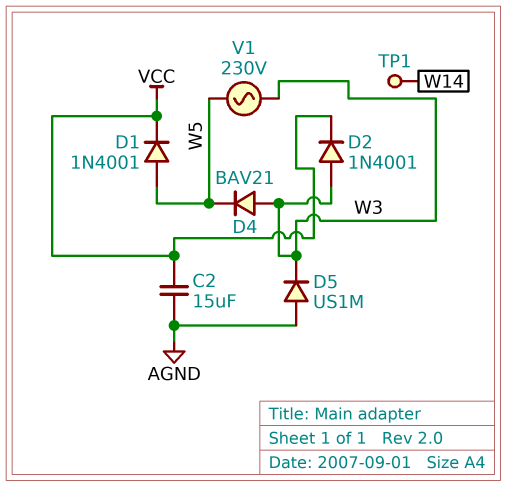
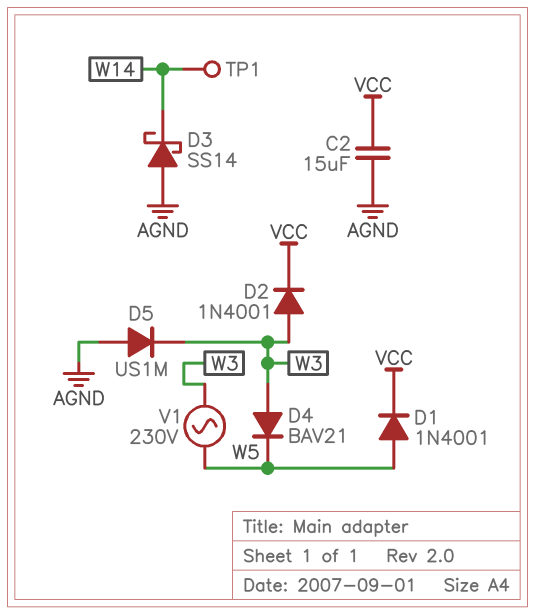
D3: none -> schottky SS14 (A AGND, K W14)

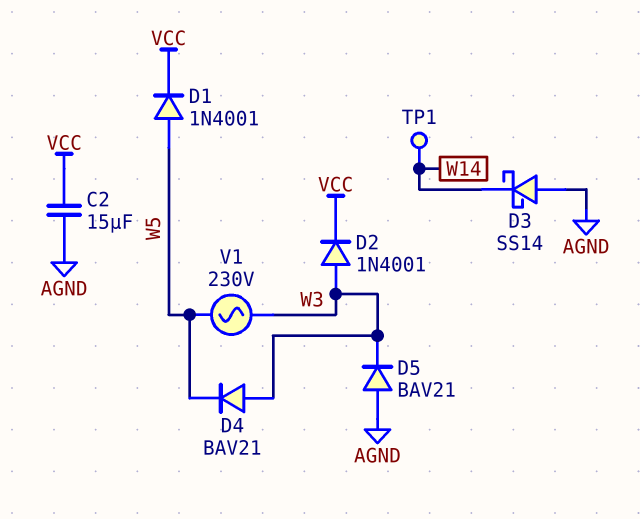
D5: diode US1M (A AGND, K W3) -> diode BAV21 (A AGND, K W3)

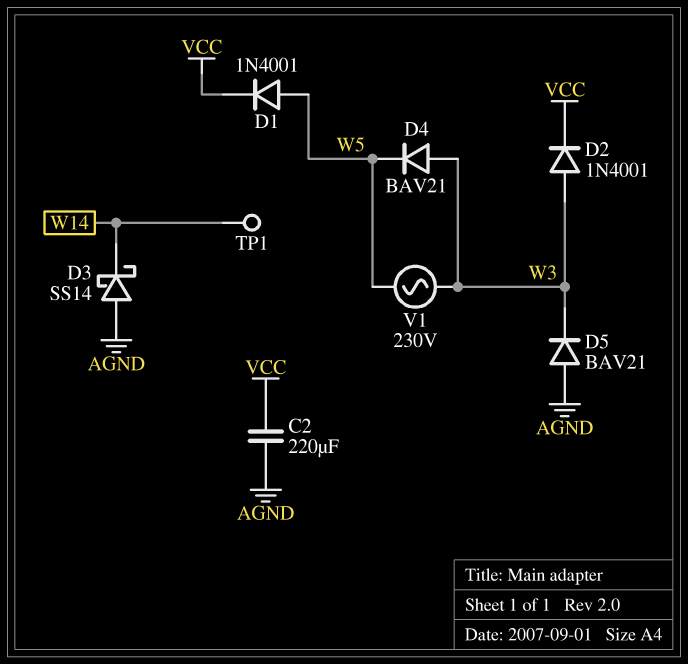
C2: 15uF (AGND, VCC) -> 220uF (AGND, VCC)

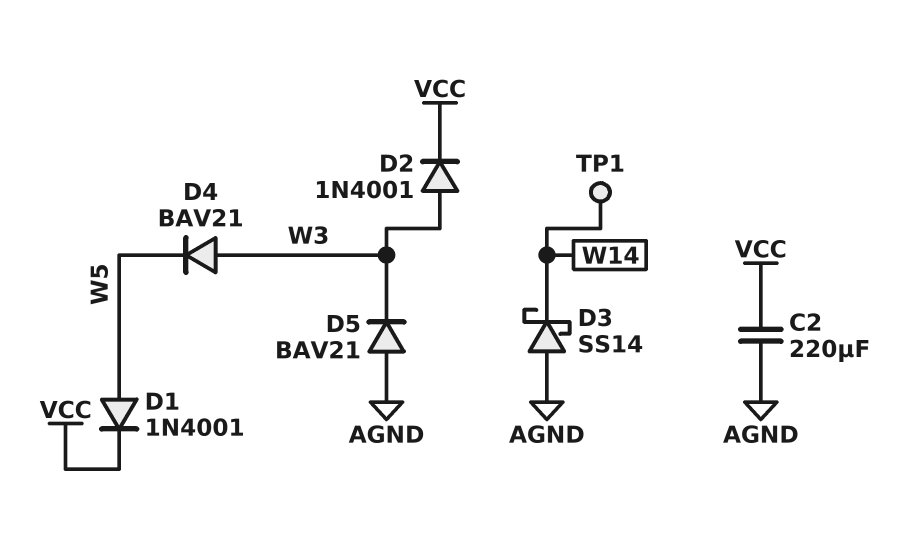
V1: AC 230V (W3, W5) -> none

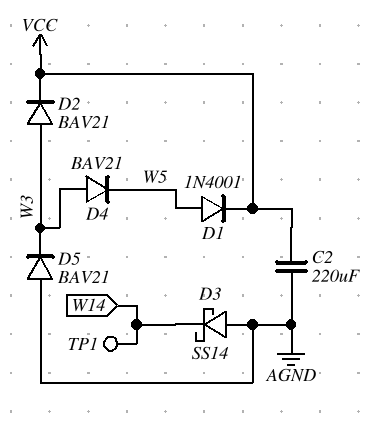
D2: diode 1N4001 (A W3, K VCC) -> diode BAV21 (A W3, K VCC)

